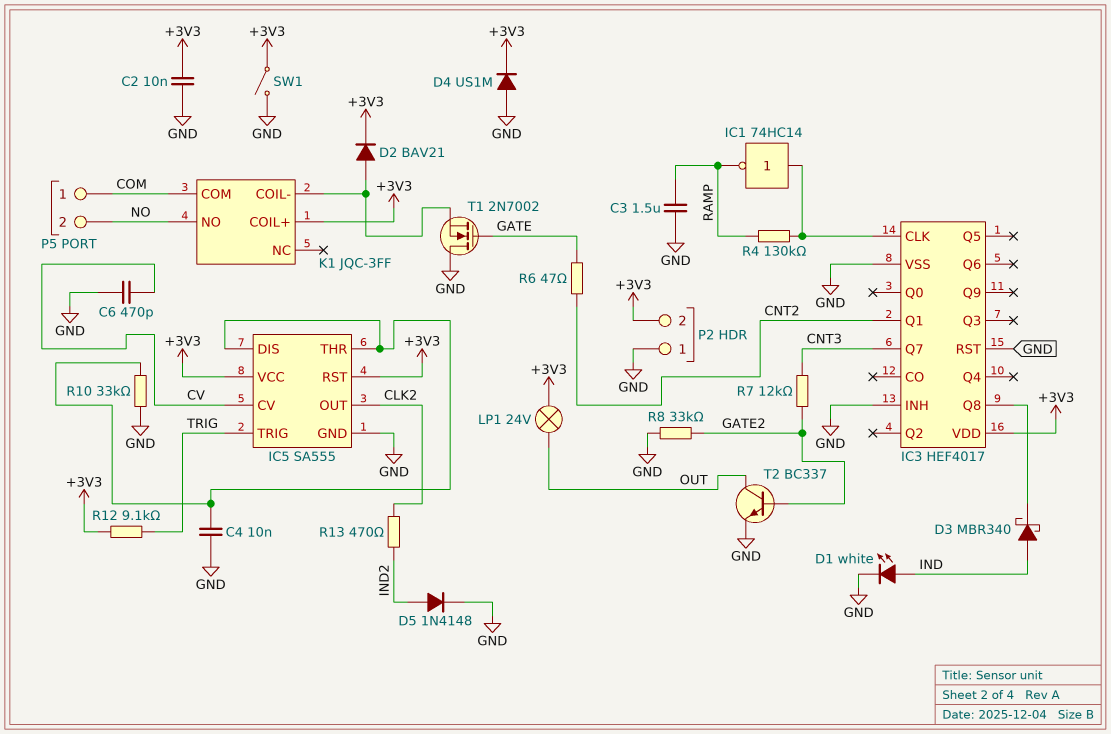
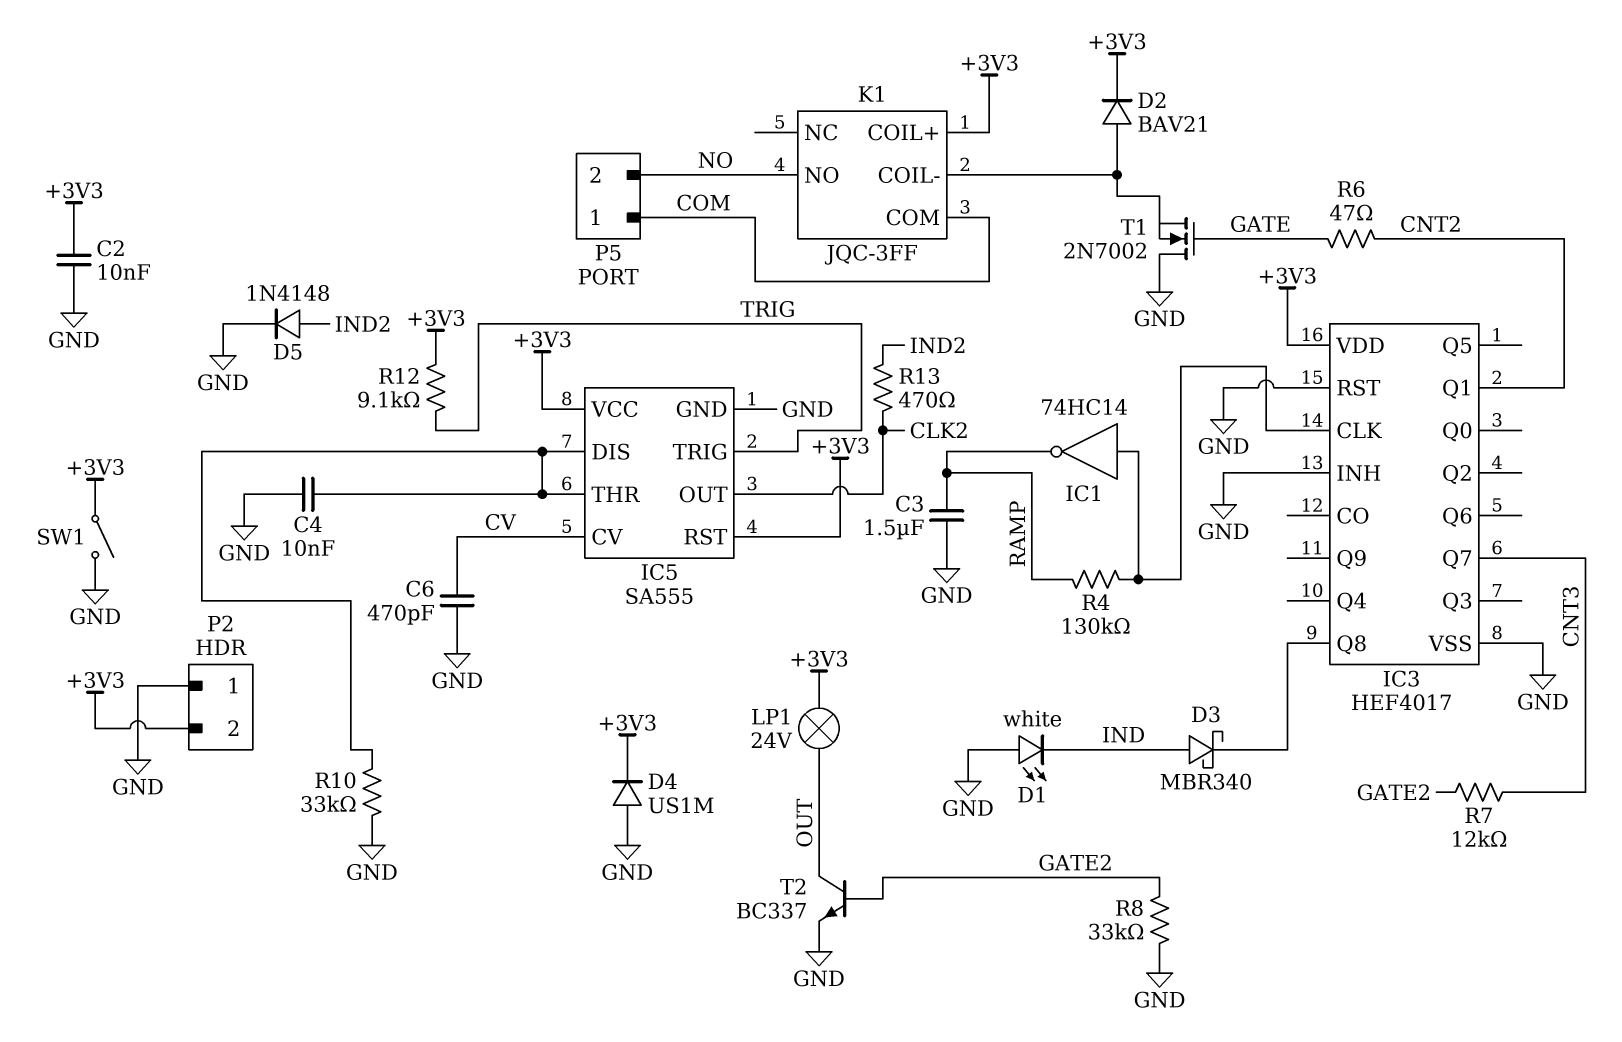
D1: LED white (A IND, K GND) -> LED white (A GND, K IND)

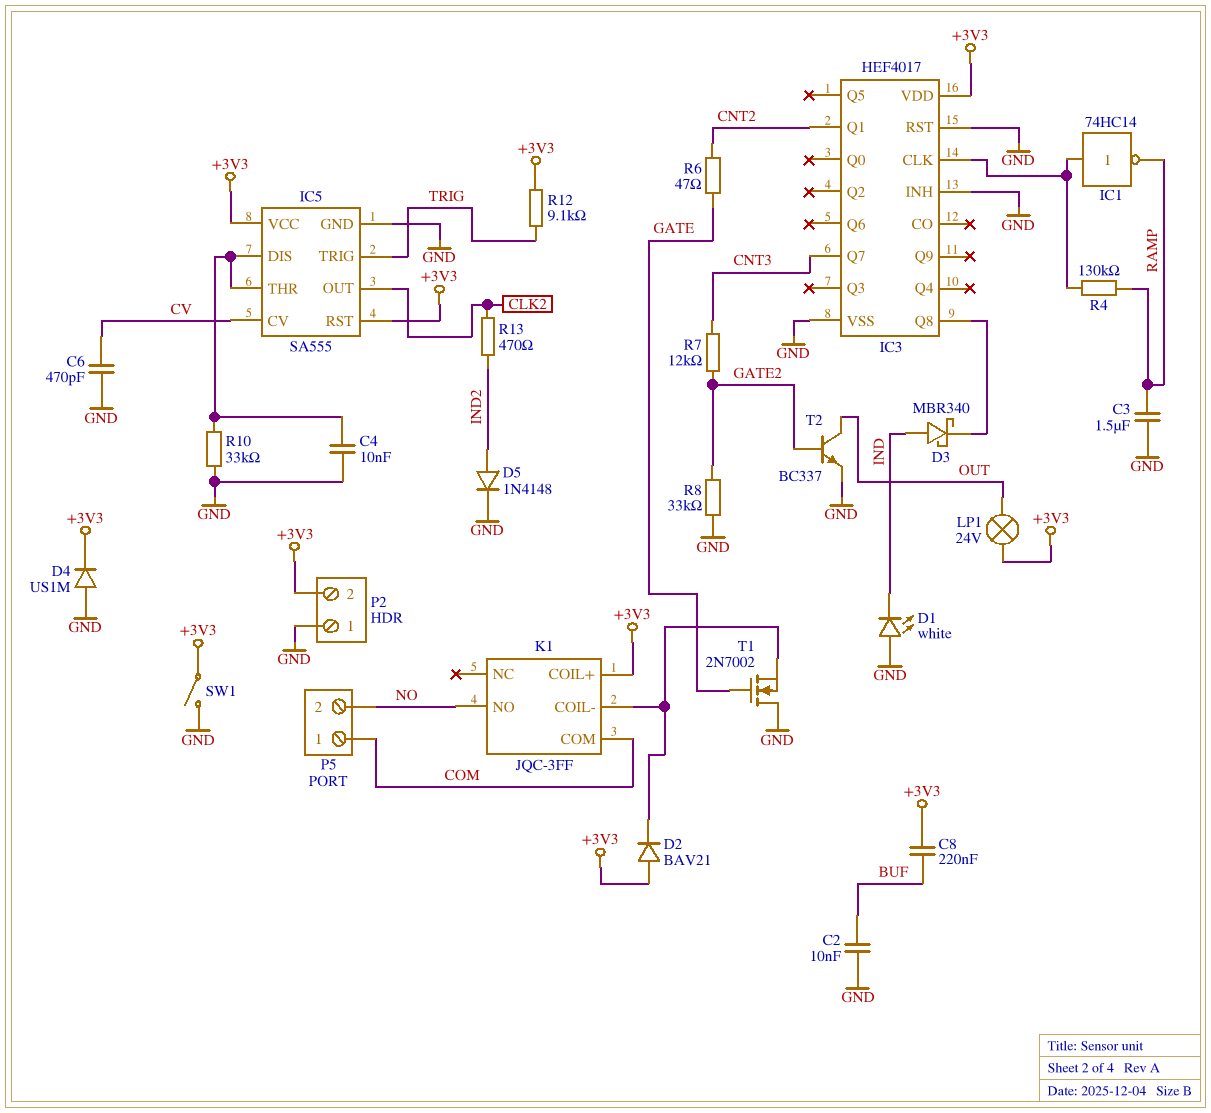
C2: 10nF (+3V3, GND) -> 10nF (BUF, GND)
C8: none -> 220nF (+3V3, BUF)
D2: diode BAV21 (A K1/COIL-, K +3V3) -> diode BAV21 (A +3V3, K K1/COIL-)

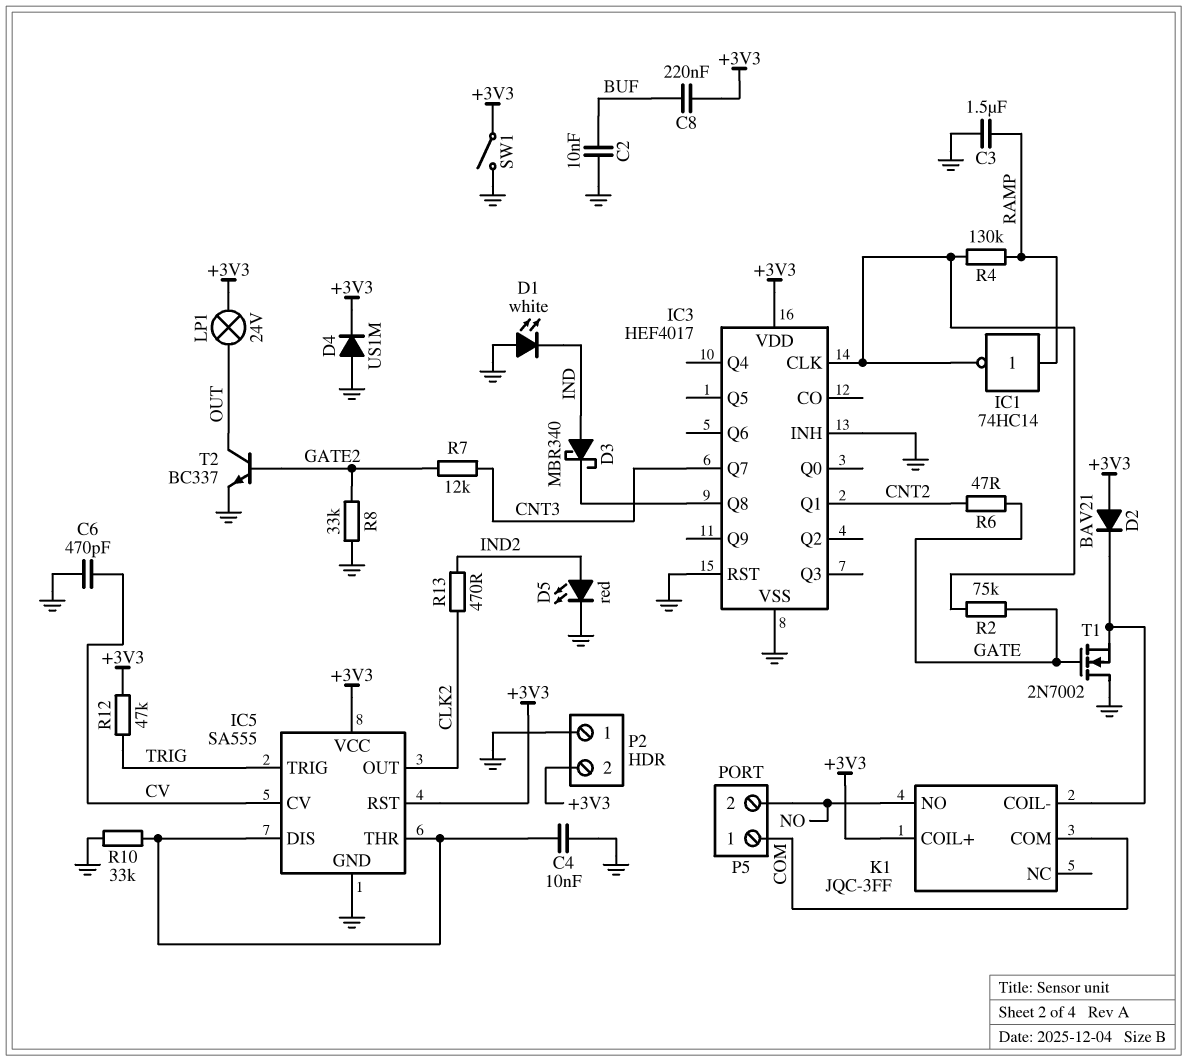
D5: diode 1N4148 (A IND2, K GND) -> LED red (A IND2, K GND)
IC1: NOT 74HC14 (in IC3/CLK, out RAMP) -> NOT 74HC14 (in RAMP, out IC3/CLK)
R2: none -> 75k (GATE, IC3/CLK)
R12: 9.1k (+3V3, TRIG) -> 47k (+3V3, TRIG)

